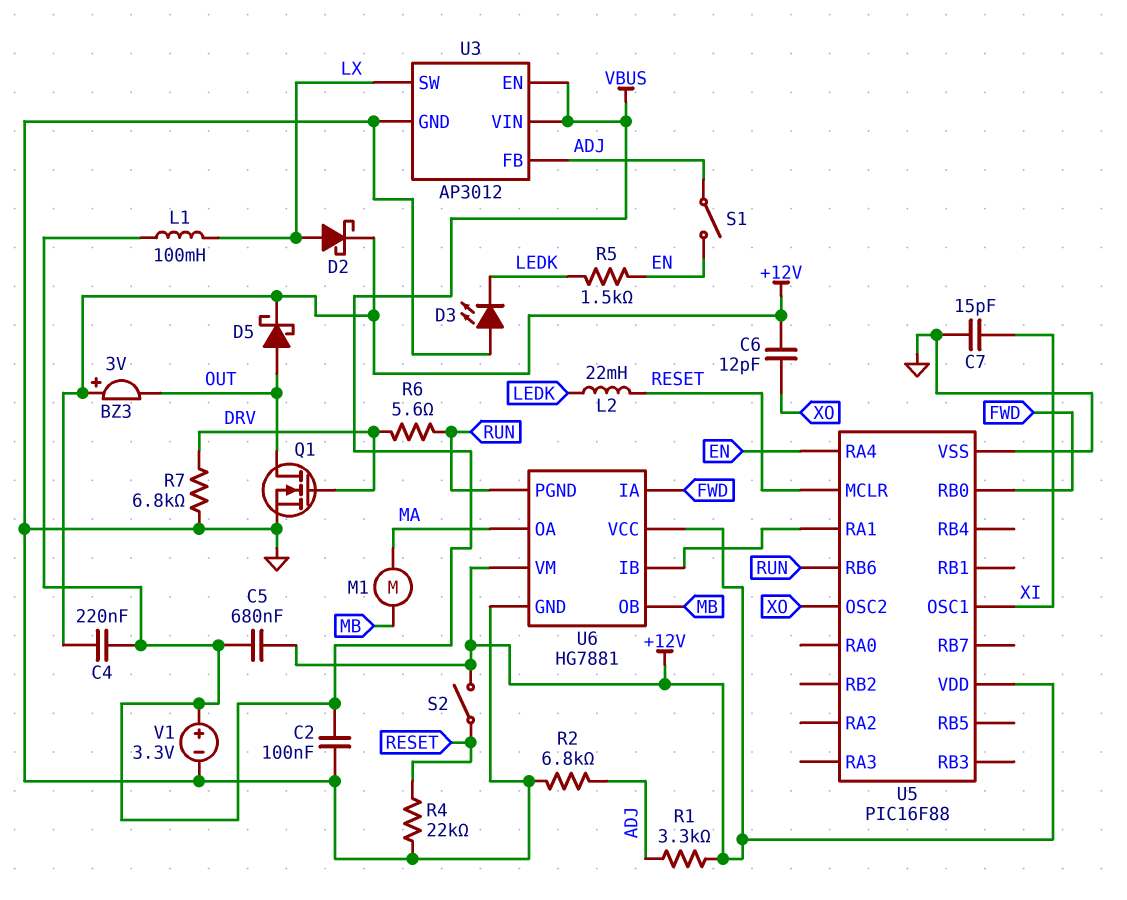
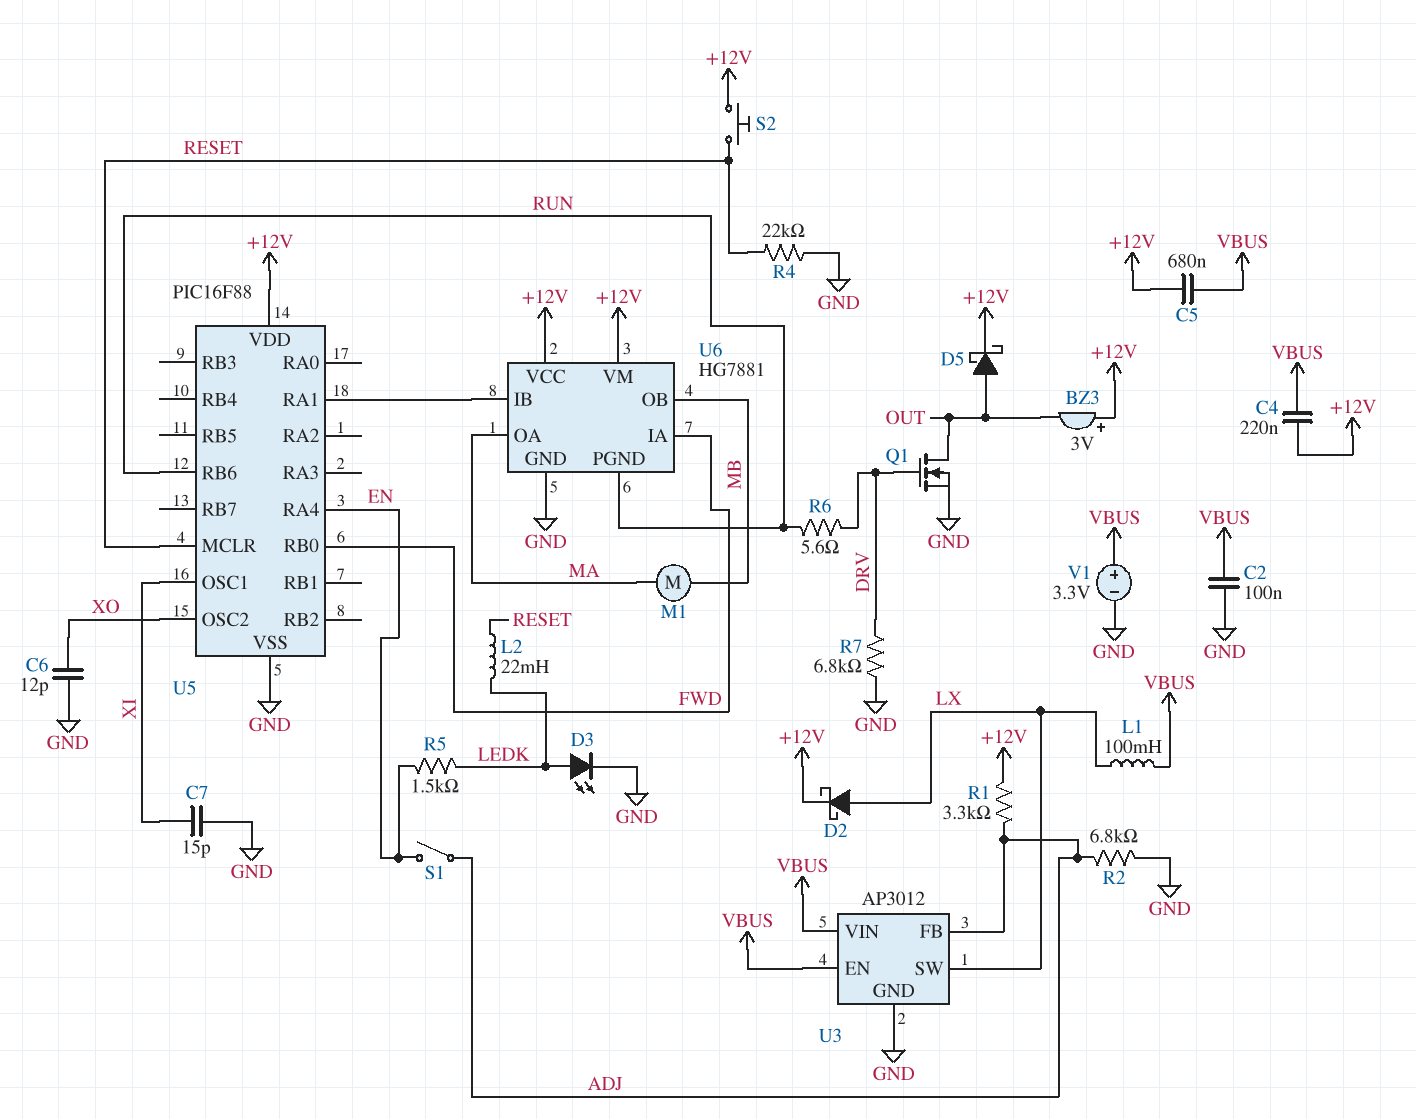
C6: 12pF (+12V, XO) -> 12pF (GND, XO)
D3: LED (A GND, K LEDK) -> LED (A LEDK, K GND)
S2: switch (+12V, RESET) -> button (+12V, RESET)

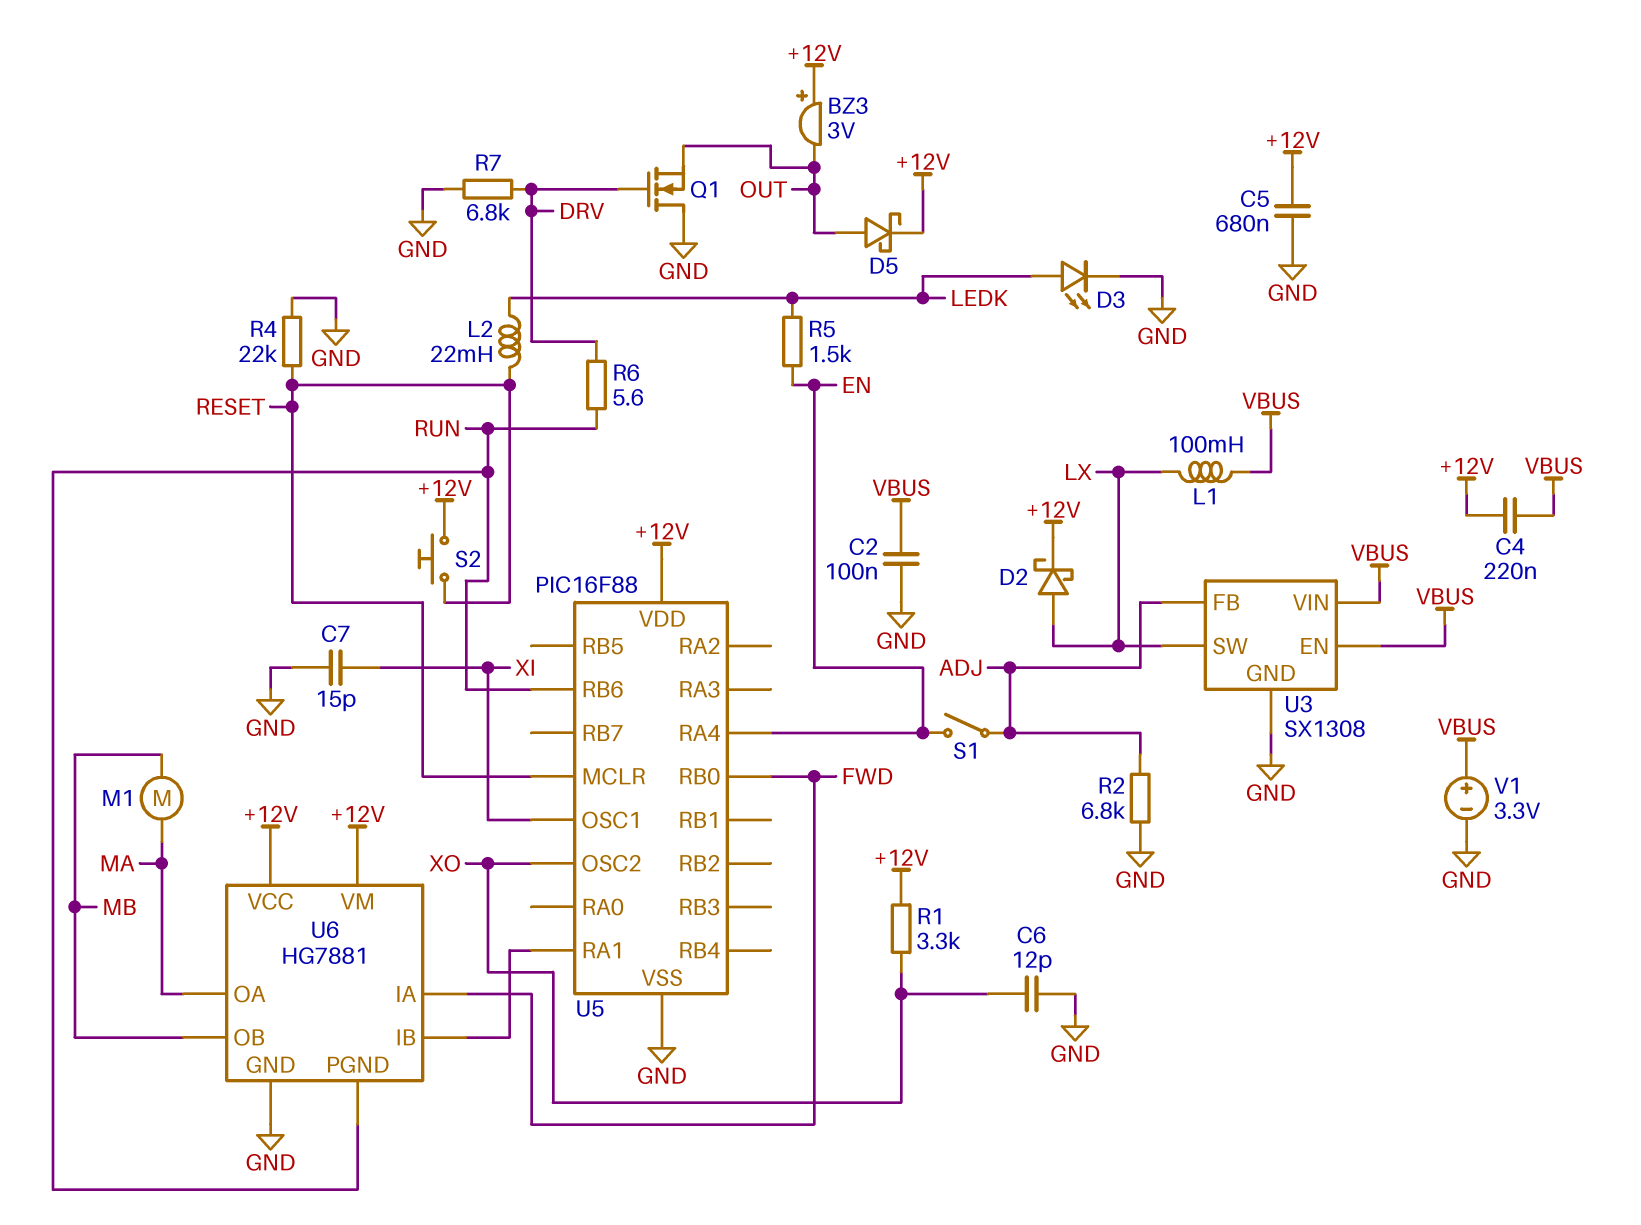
C5: 680nF (+12V, VBUS) -> 680nF (+12V, GND)
Q1: NMOS (G DRV, D OUT, S GND) -> NMOS (G DRV, D GND, S OUT)
R1: 3.3k (+12V, ADJ) -> 3.3k (+12V, XO)
U3: AP3012 -> SX1308

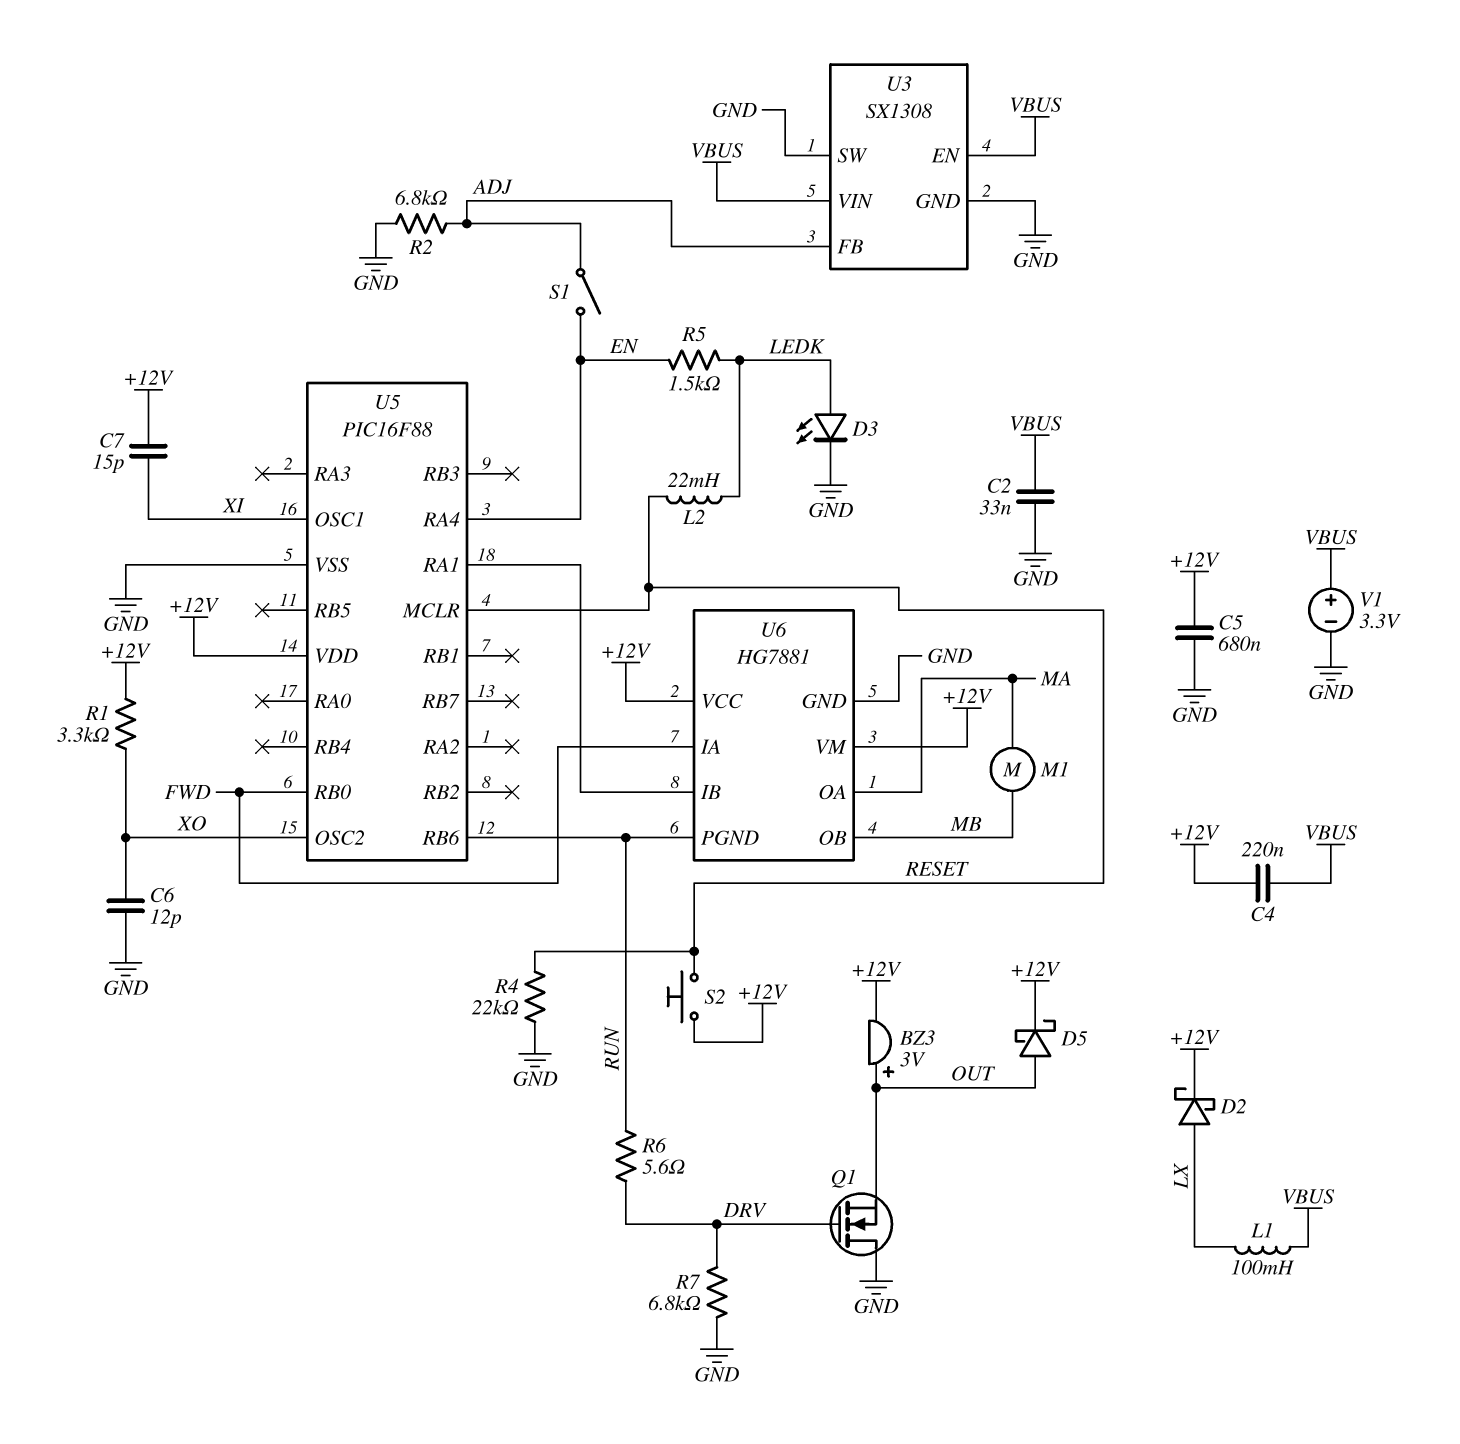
BZ3: buzzer 3V (plus +12V, minus OUT) -> buzzer 3V (plus OUT, minus +12V)
C2: 100nF (GND, VBUS) -> 33nF (GND, VBUS)
C7: 15pF (GND, XI) -> 15pF (+12V, XI)
U3 pin SW: LX -> GND

